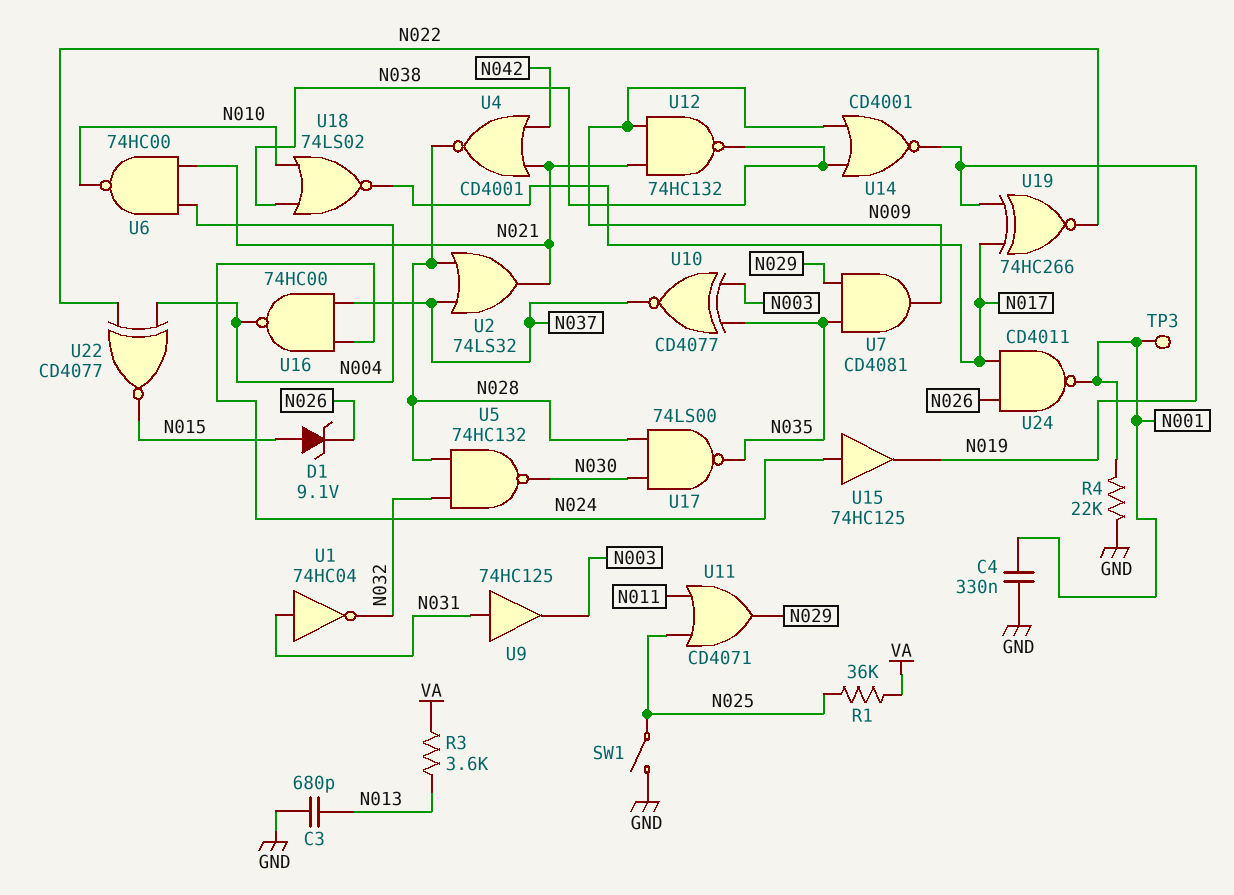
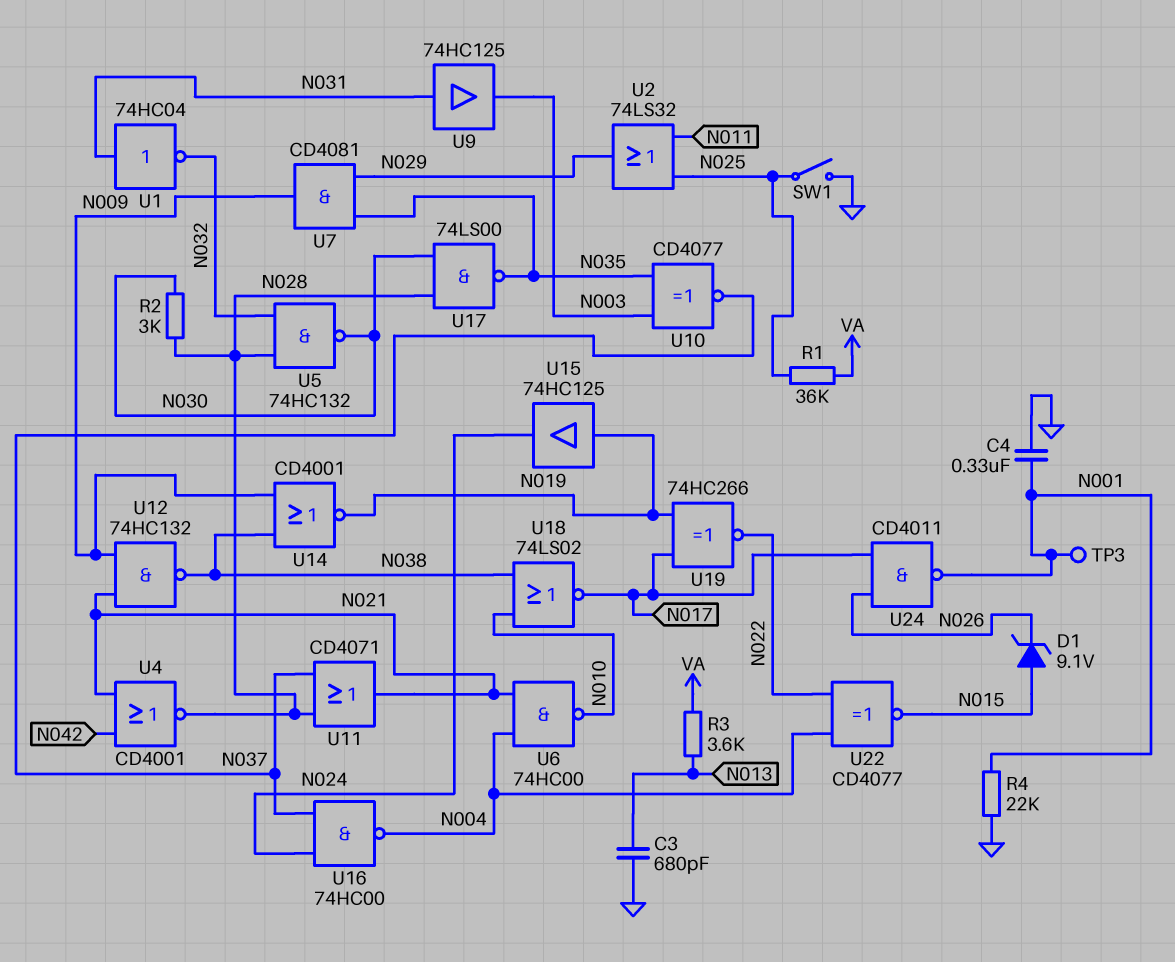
R2: none -> 3k (N028, N030)
U2: OR 74LS32 (in N028, in N037, out N021) -> OR 74LS32 (in N011, in N025, out N029)
U11: OR CD4071 (in N011, in N025, out N029) -> OR CD4071 (in N028, in N037, out N021)
U15: buffer 74HC125 (in N024, out N019) -> buffer 74HC125 (in N019, out N024)

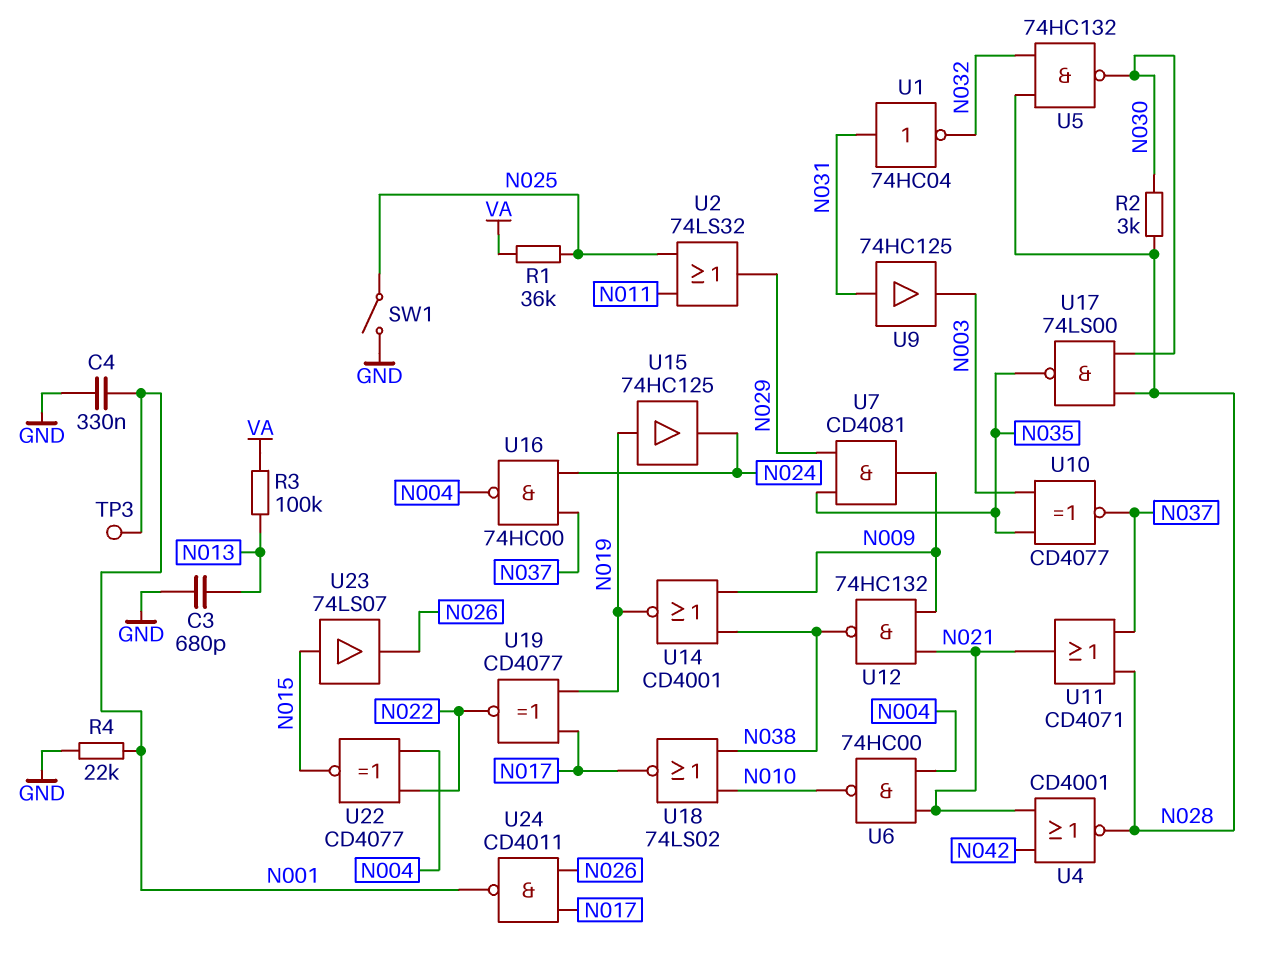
D1: zener 9.1V (A N015, K N026) -> none
R3: 3.6k (N013, VA) -> 100k (N013, VA)
U19: XNOR 74HC266 (in N017, in N019, out N022) -> XNOR CD4077 (in N017, in N019, out N022)
U23: none -> buffer 74LS07 (in N015, out N026)

